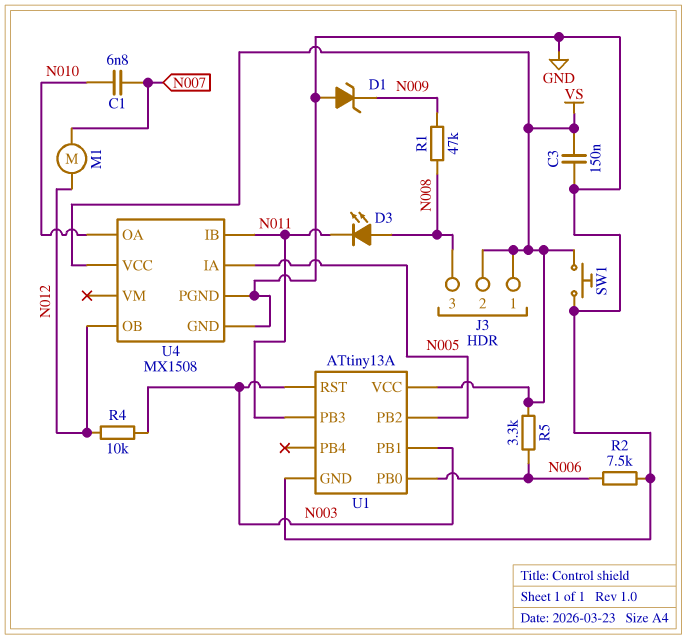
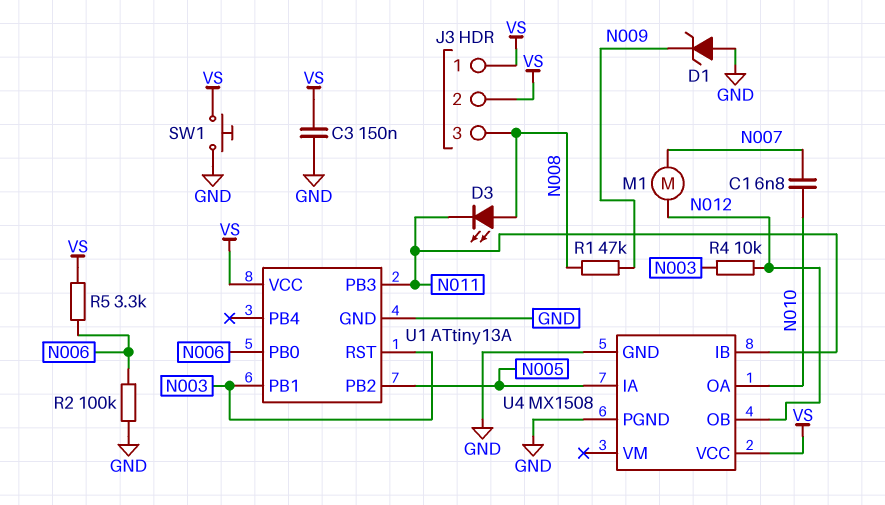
R2: 7.5k (GND, N006) -> 100k (GND, N006)

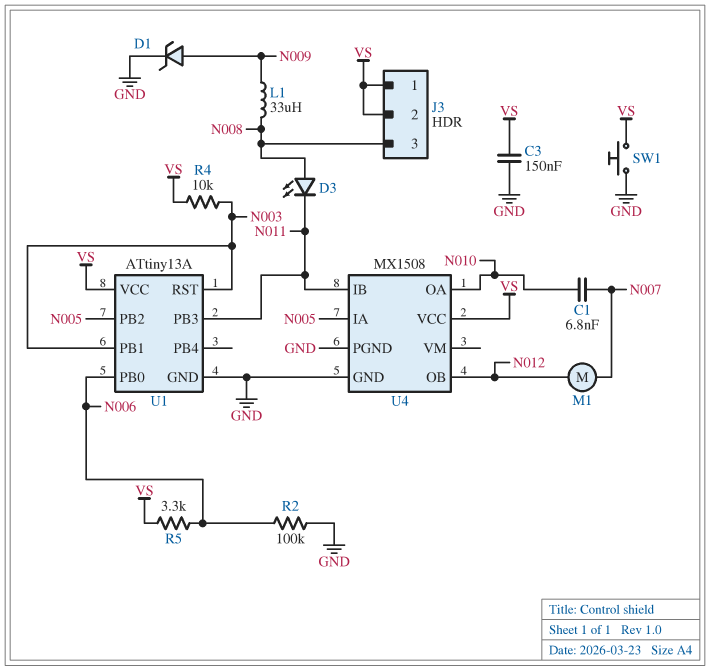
D1: zener (A GND, K N009) -> zener (A N009, K GND)
L1: none -> 33uH (N008, N009)
R1: 47k (N008, N009) -> none
R4: 10k (N003, N012) -> 10k (N003, VS)

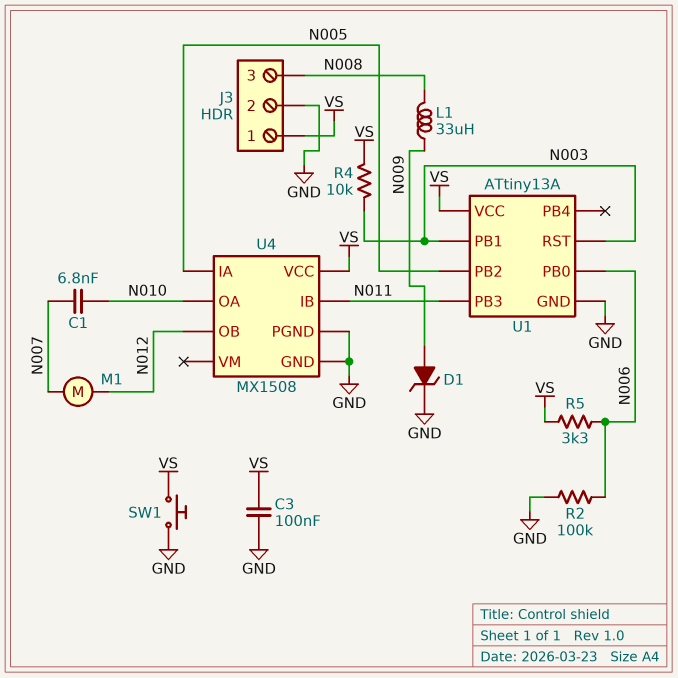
C3: 150nF (GND, VS) -> 100nF (GND, VS)
D3: LED (A N008, K N011) -> none
J3 pin 2: VS -> GND

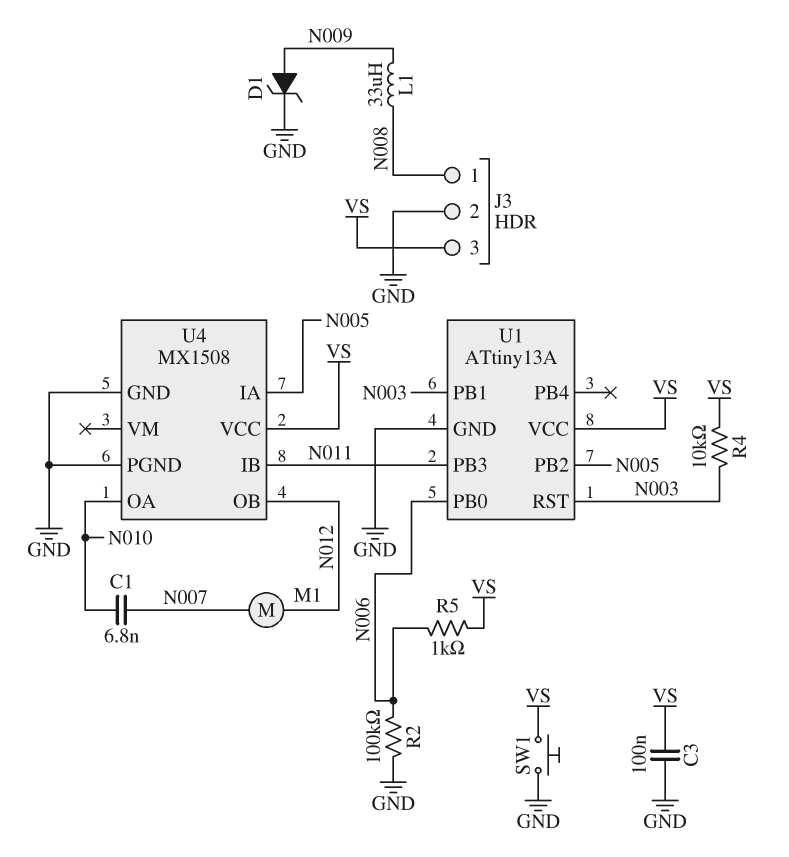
J3 pin 1: VS -> N008
J3 pin 3: N008 -> VS
R5: 3.3k (N006, VS) -> 1k (N006, VS)

